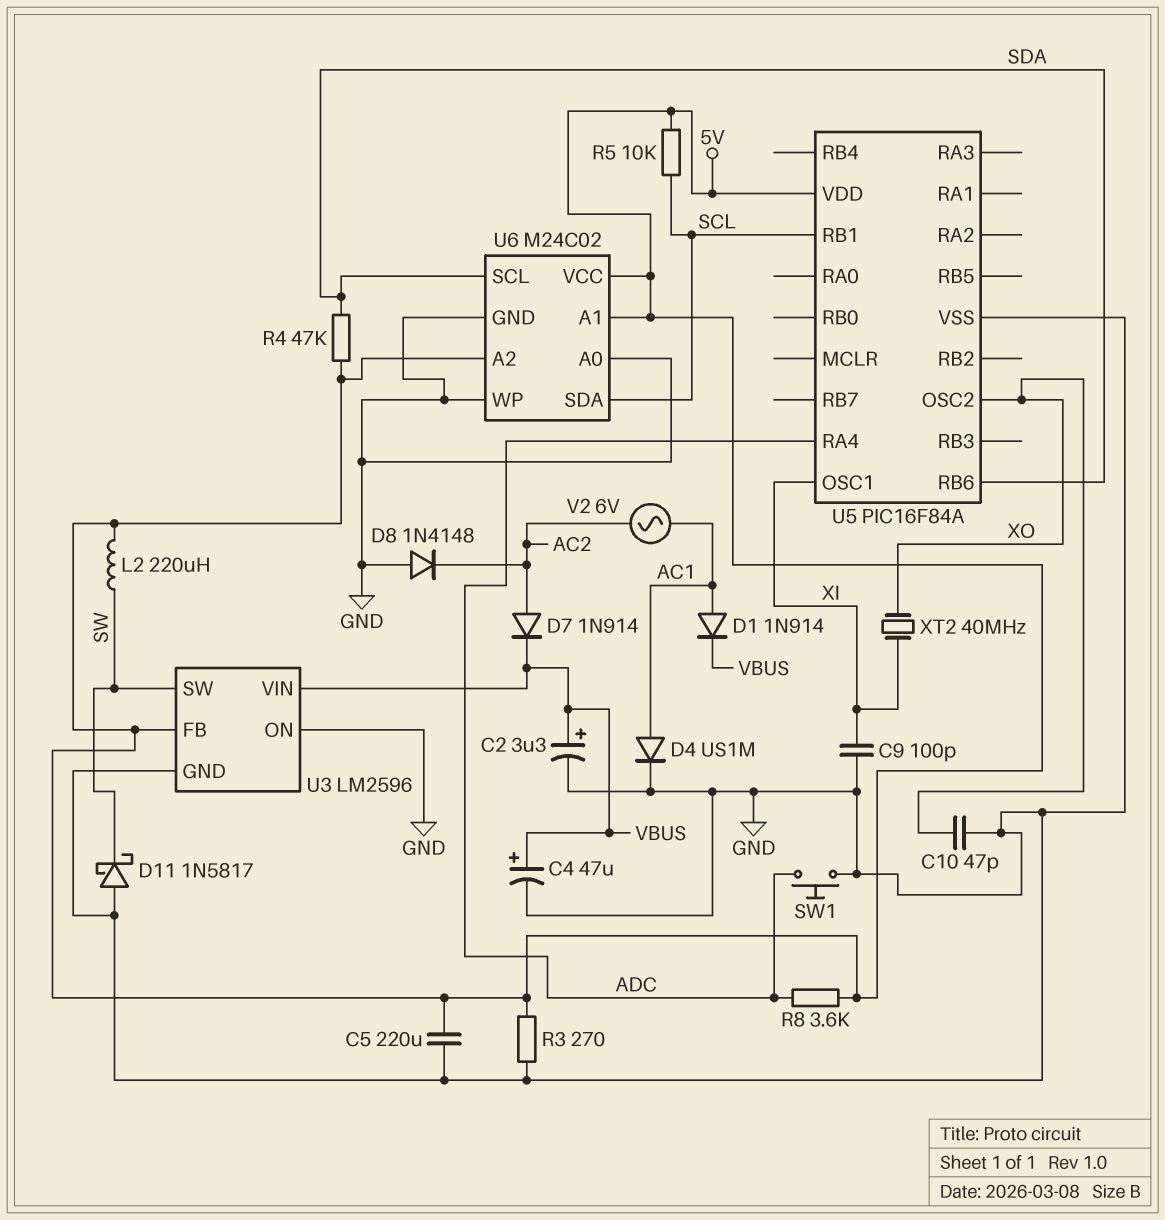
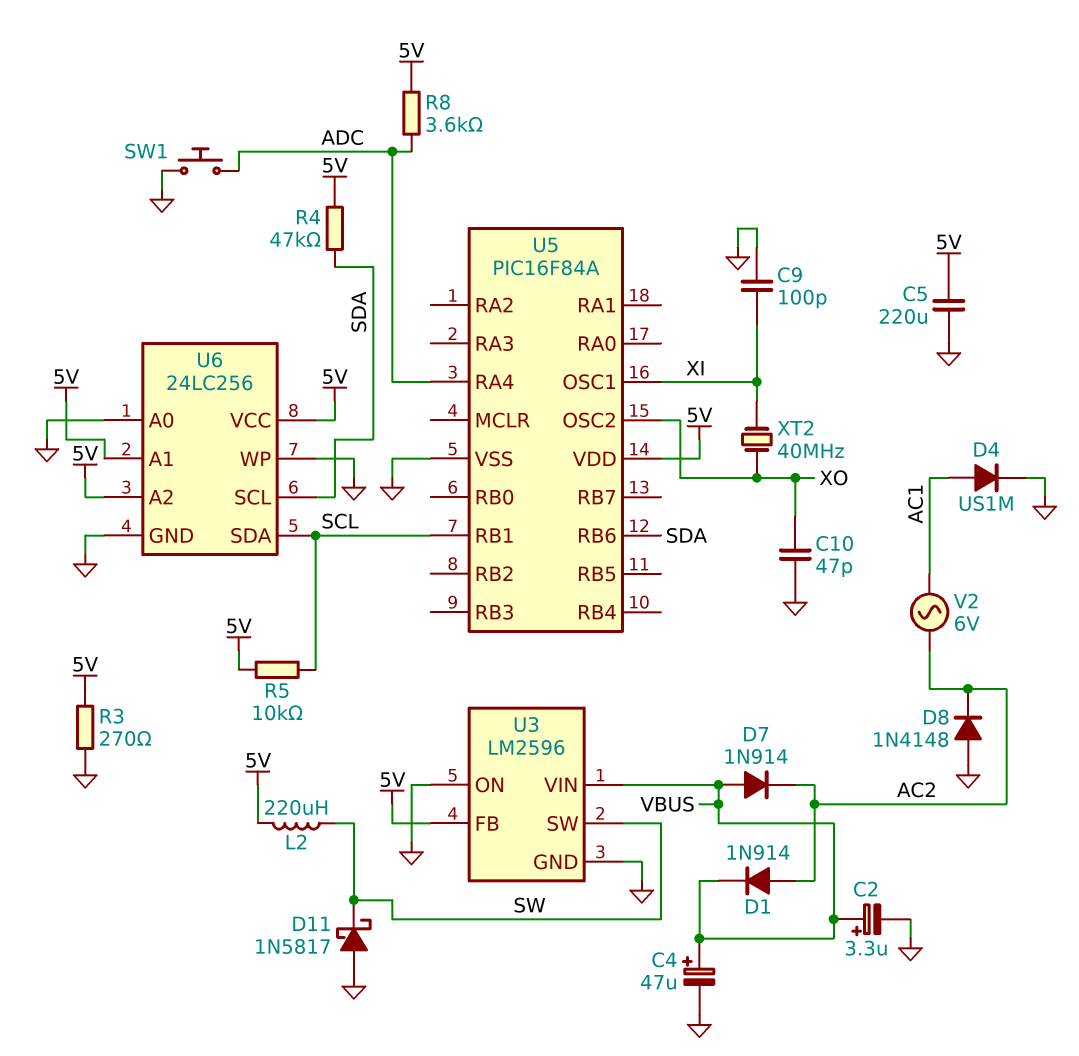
D1: diode 1N914 (A AC1, K VBUS) -> diode 1N914 (A AC2, K VBUS)
D7: diode 1N914 (A AC2, K VBUS) -> diode 1N914 (A VBUS, K AC2)
U6: M24C02 -> 24LC256

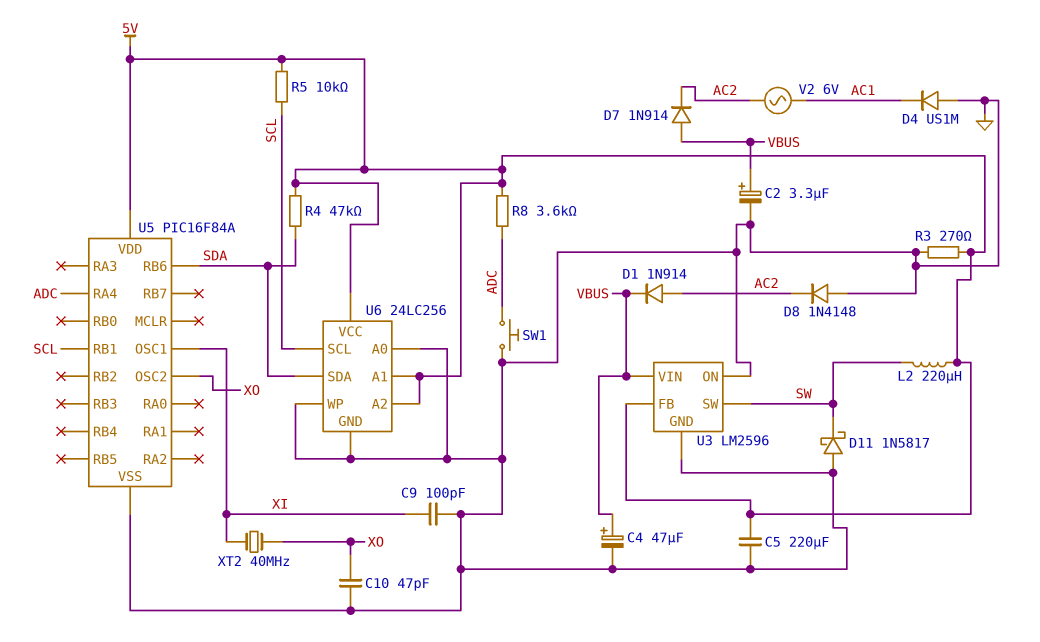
D4: diode US1M (A AC1, K GND) -> diode US1M (A GND, K AC1)
U6 pin SCL: SDA -> SCL
U6 pin SDA: SCL -> SDA

